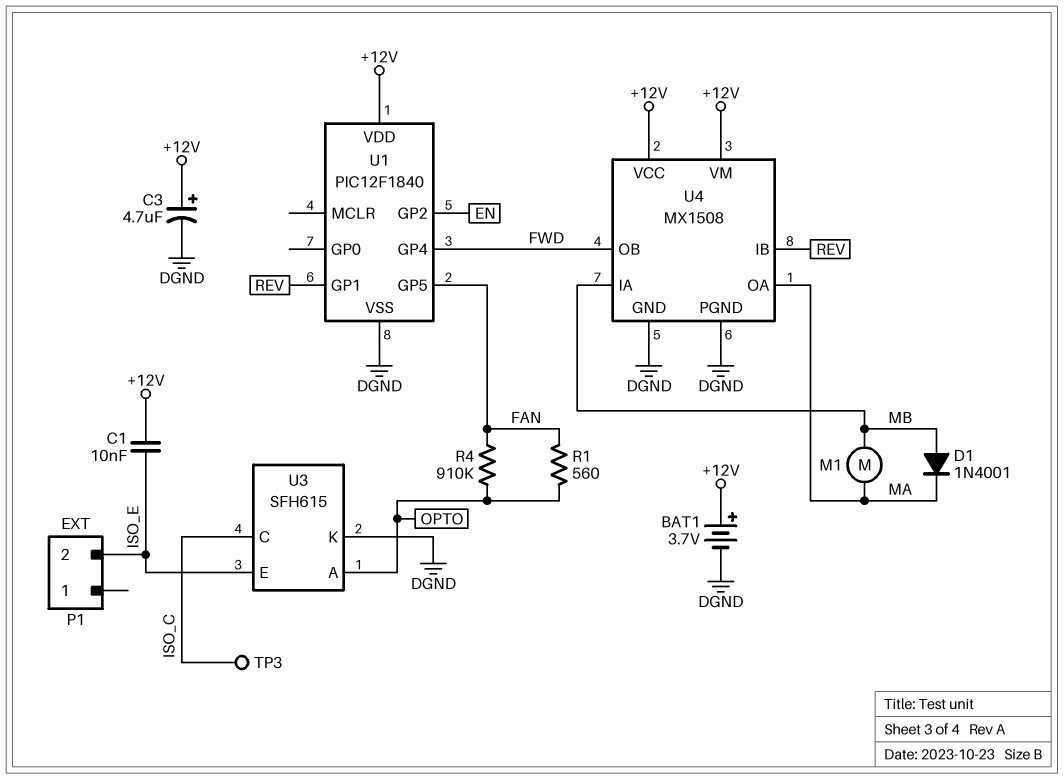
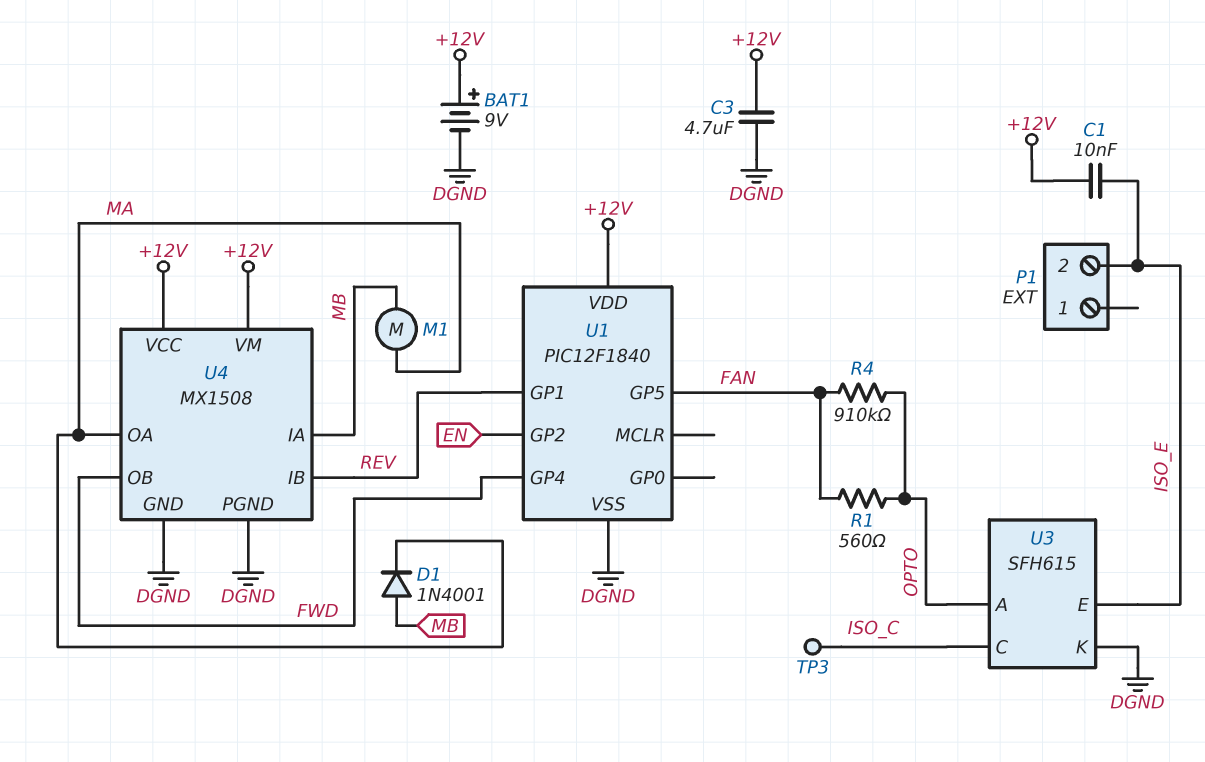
BAT1: 3.7V (plus +12V, minus DGND) -> 9V (plus +12V, minus DGND)
C3: 4.7uF (plus +12V, minus DGND) -> 4.7uF (+12V, DGND)

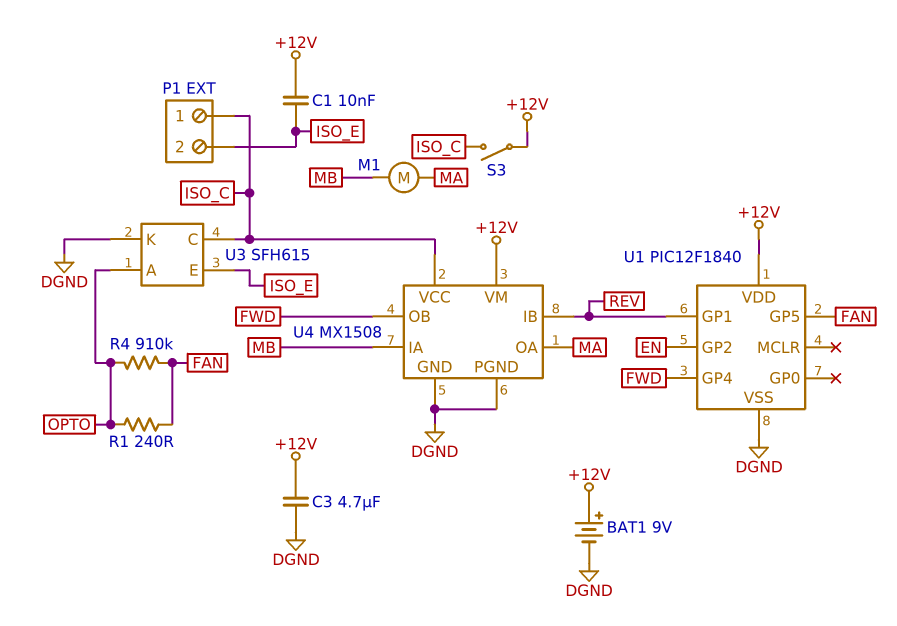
D1: diode 1N4001 (A MB, K MA) -> none
P1 pin 1: none -> ISO_C
R1: 560 (FAN, OPTO) -> 240 (FAN, OPTO)
S3: none -> switch (+12V, ISO_C)
TP3: test point (ISO_C) -> none
U4 pin VCC: +12V -> ISO_C

